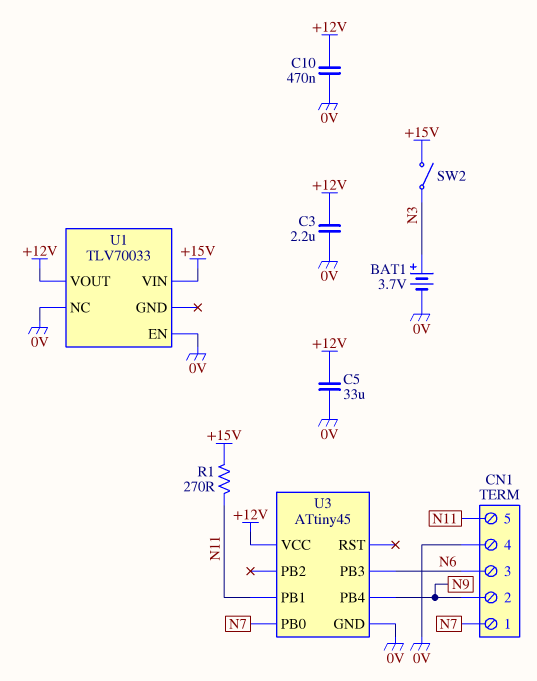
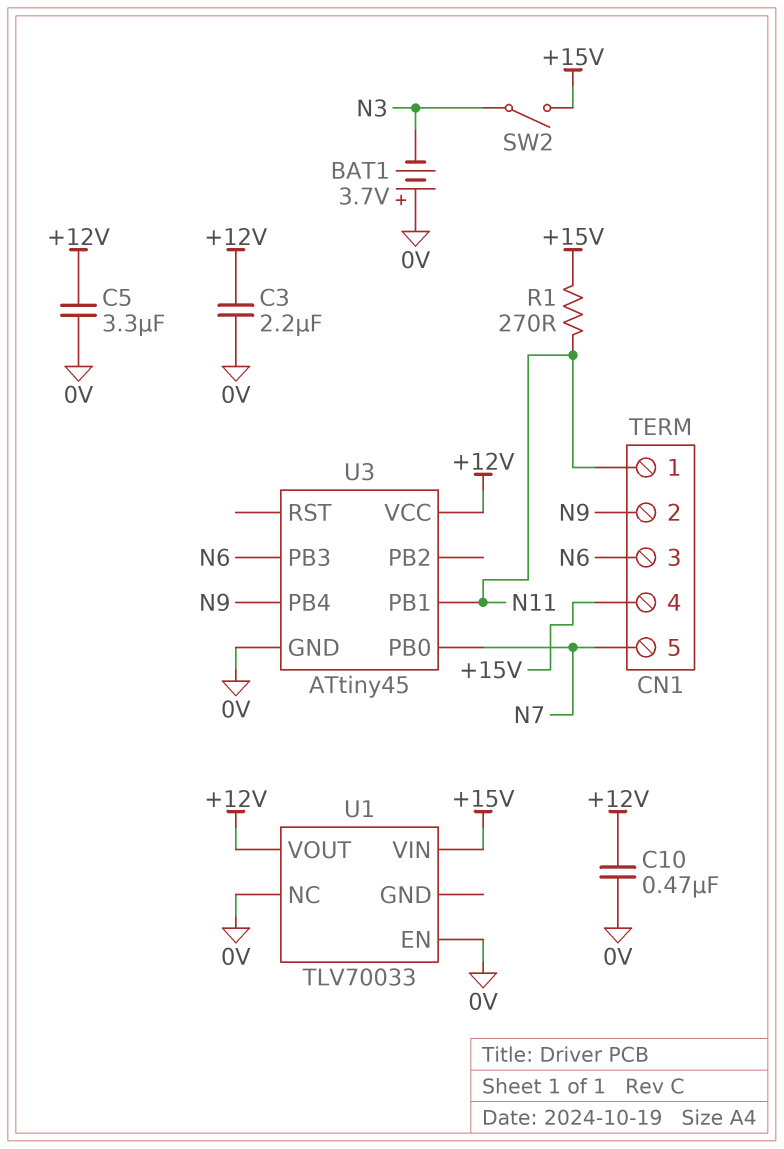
BAT1: 3.7V (plus N3, minus 0V) -> 3.7V (plus 0V, minus N3)
C5: 33uF (+12V, 0V) -> 3.3uF (+12V, 0V)
CN1 pin 1: N7 -> N11
CN1 pin 4: 0V -> +15V
CN1 pin 5: N11 -> N7

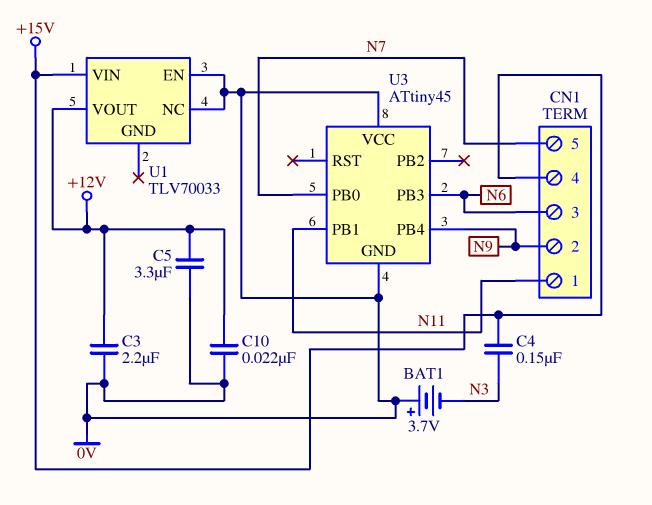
C4: none -> 150nF (+15V, N3)
C10: 470nF (+12V, 0V) -> 22nF (+12V, 0V)
R1: 270 (+15V, N11) -> none
SW2: switch (+15V, N3) -> none
U3 pin VCC: +12V -> 0V

